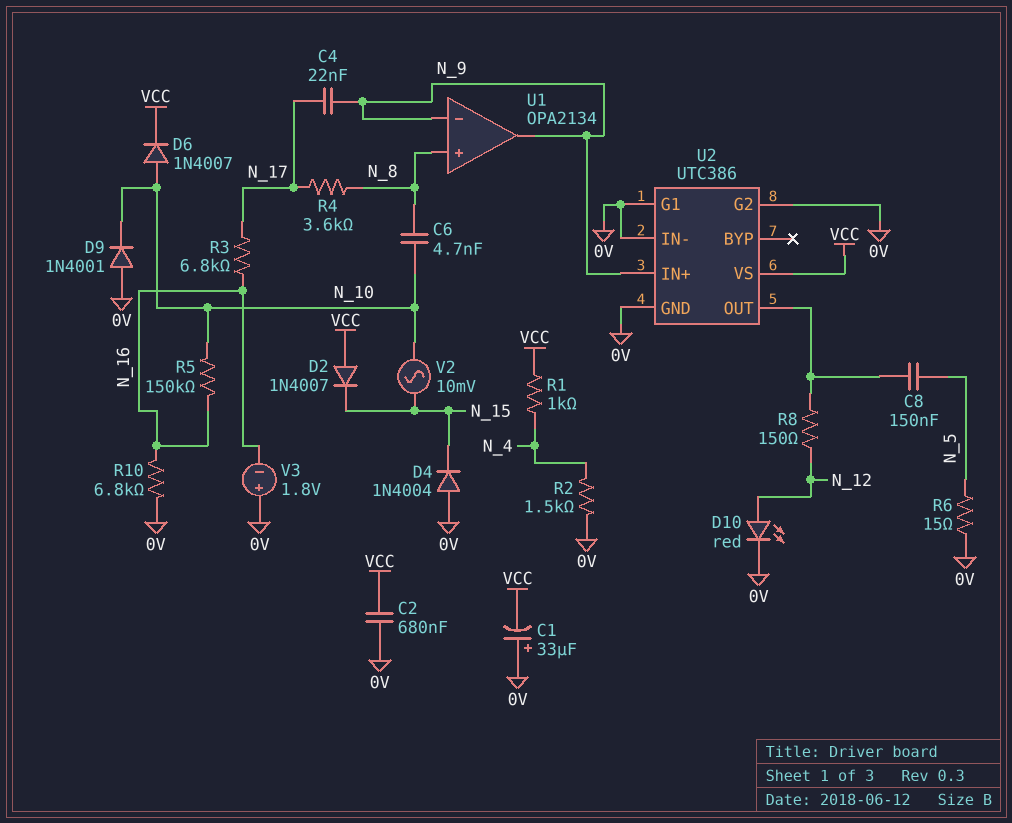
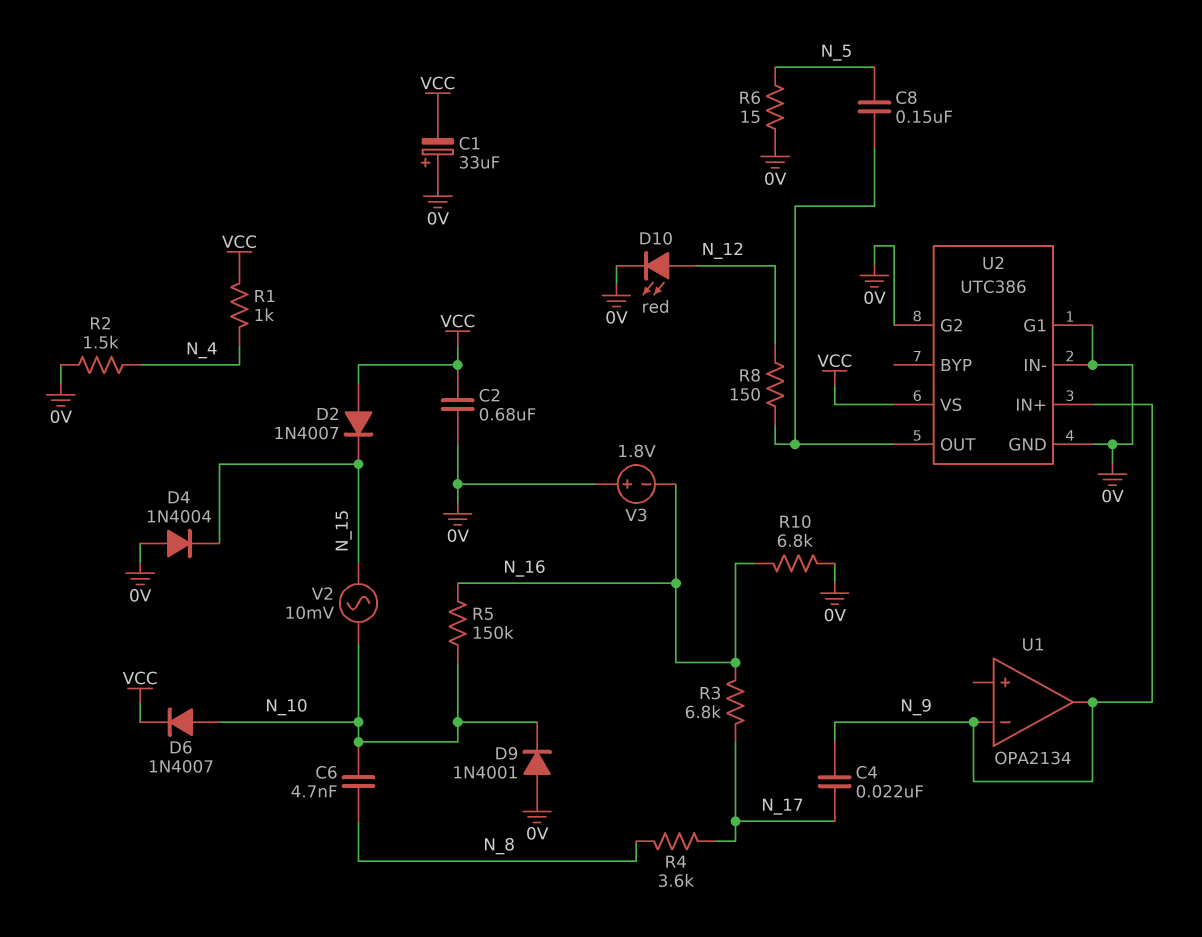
U1 pin in+: N_8 -> none

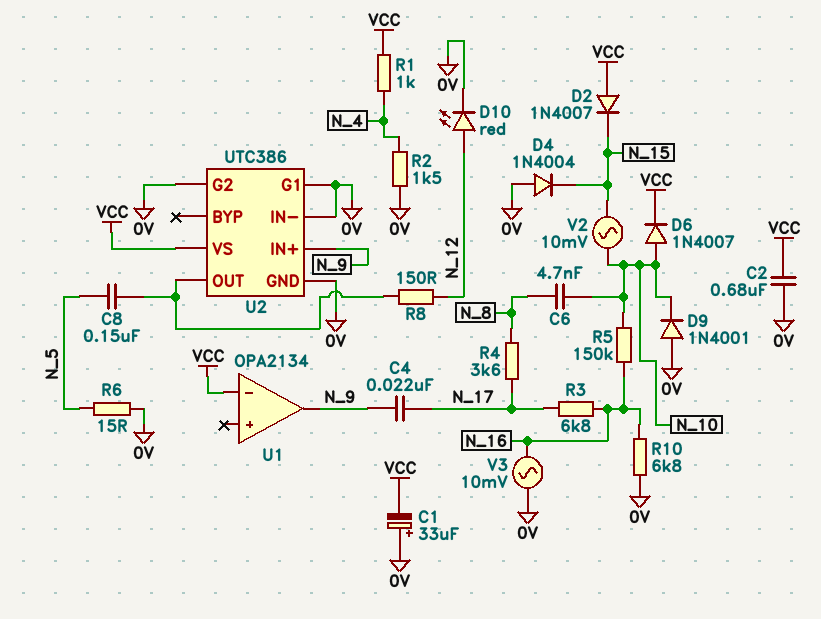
U1 pin in-: N_9 -> VCC
V3: 1.8V (plus 0V, minus N_16) -> AC 10mV (0V, N_16)

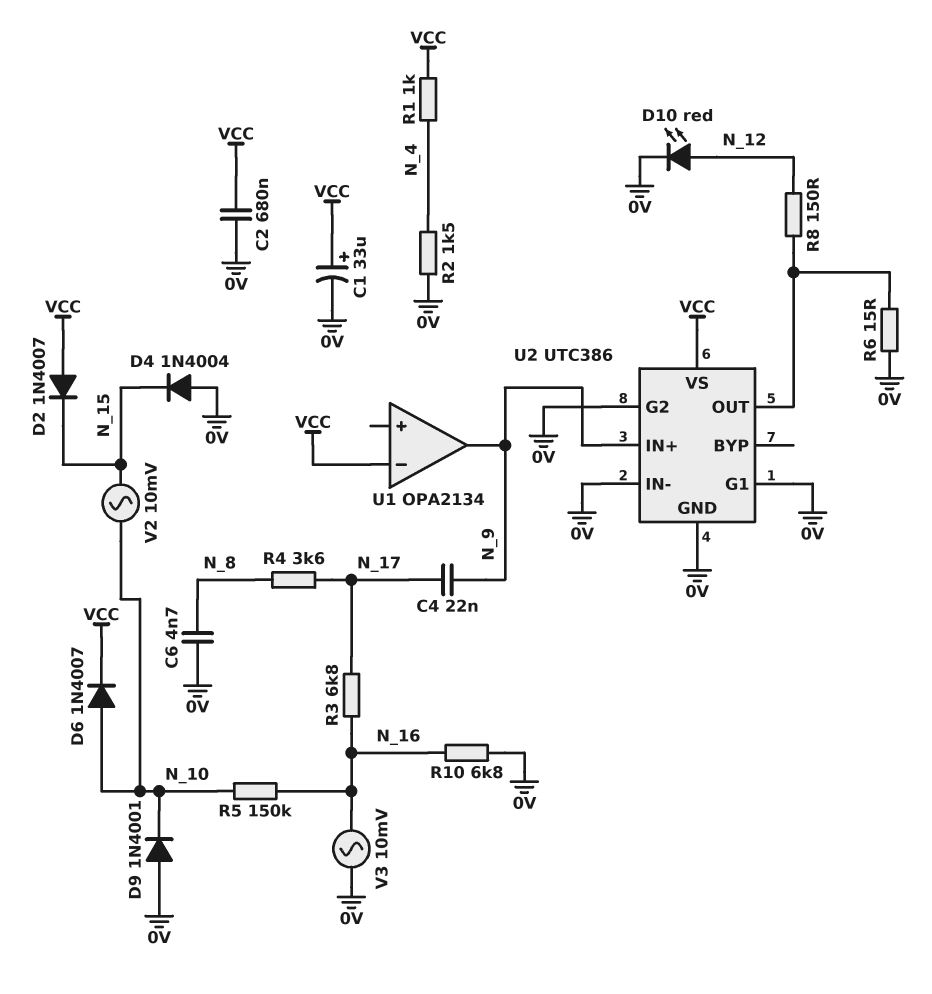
C1: 33uF (plus 0V, minus VCC) -> 33uF (plus VCC, minus 0V)
C6: 4.7nF (N_8, N_10) -> 4.7nF (0V, N_8)
C8: 150nF (N_5, U2/OUT) -> none
R6: 15 (0V, N_5) -> 15 (0V, U2/OUT)

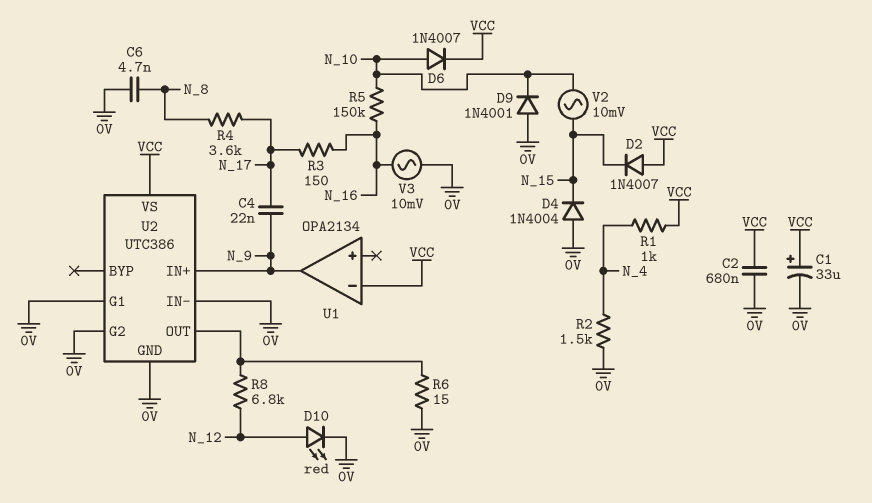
R3: 6.8k (N_16, N_17) -> 150 (N_16, N_17)
R8: 150 (N_12, U2/OUT) -> 6.8k (N_12, U2/OUT)
R10: 6.8k (0V, N_16) -> none

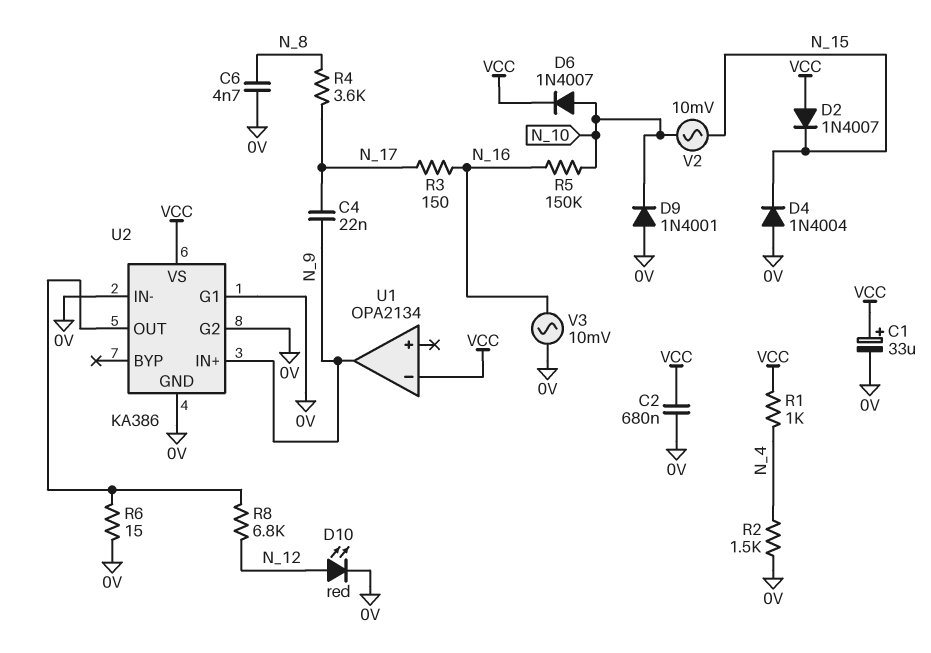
U2: UTC386 -> KA386

